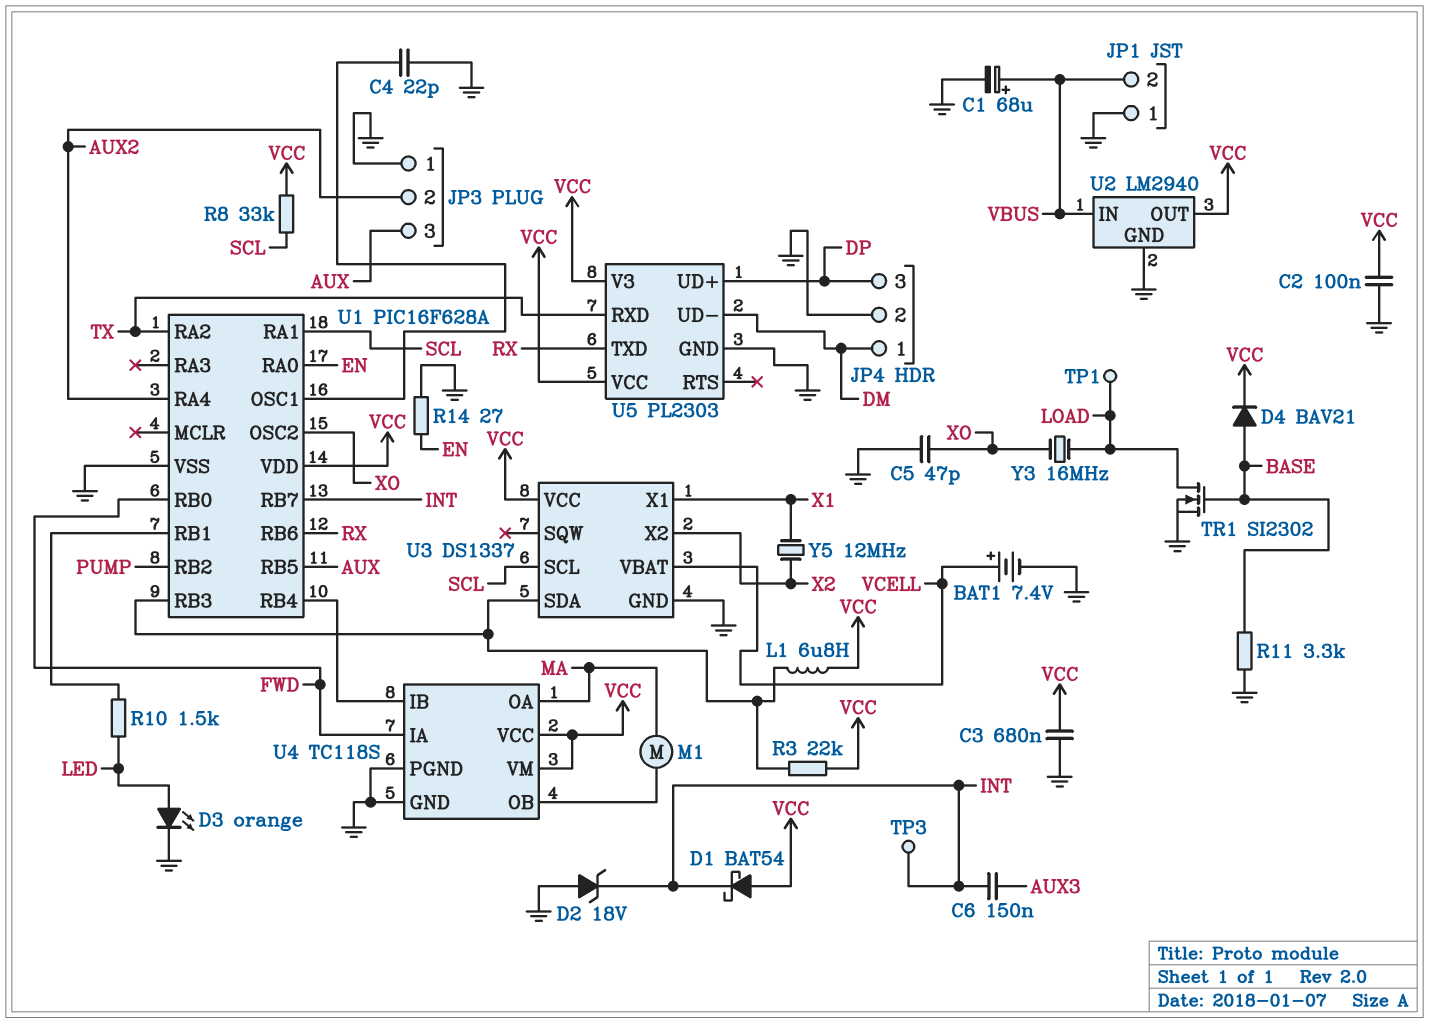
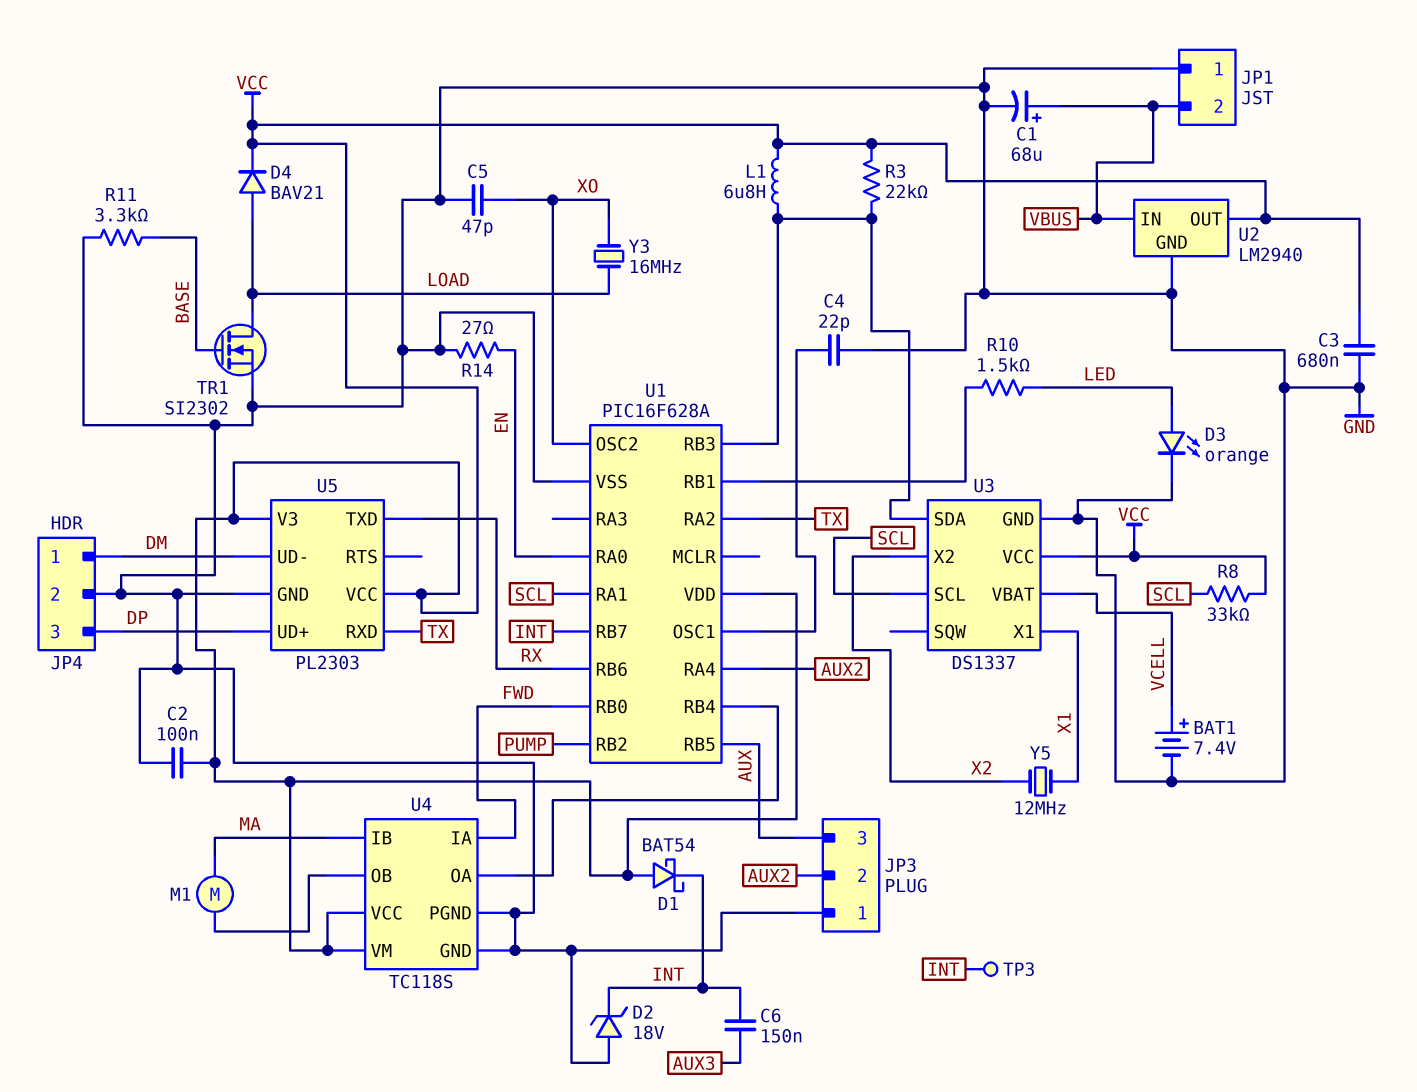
D4: diode BAV21 (A BASE, K VCC) -> diode BAV21 (A LOAD, K VCC)
TP1: test point (LOAD) -> none
U4 pin IB: U1/RB4 -> MA
U4 pin OA: MA -> U1/RB4

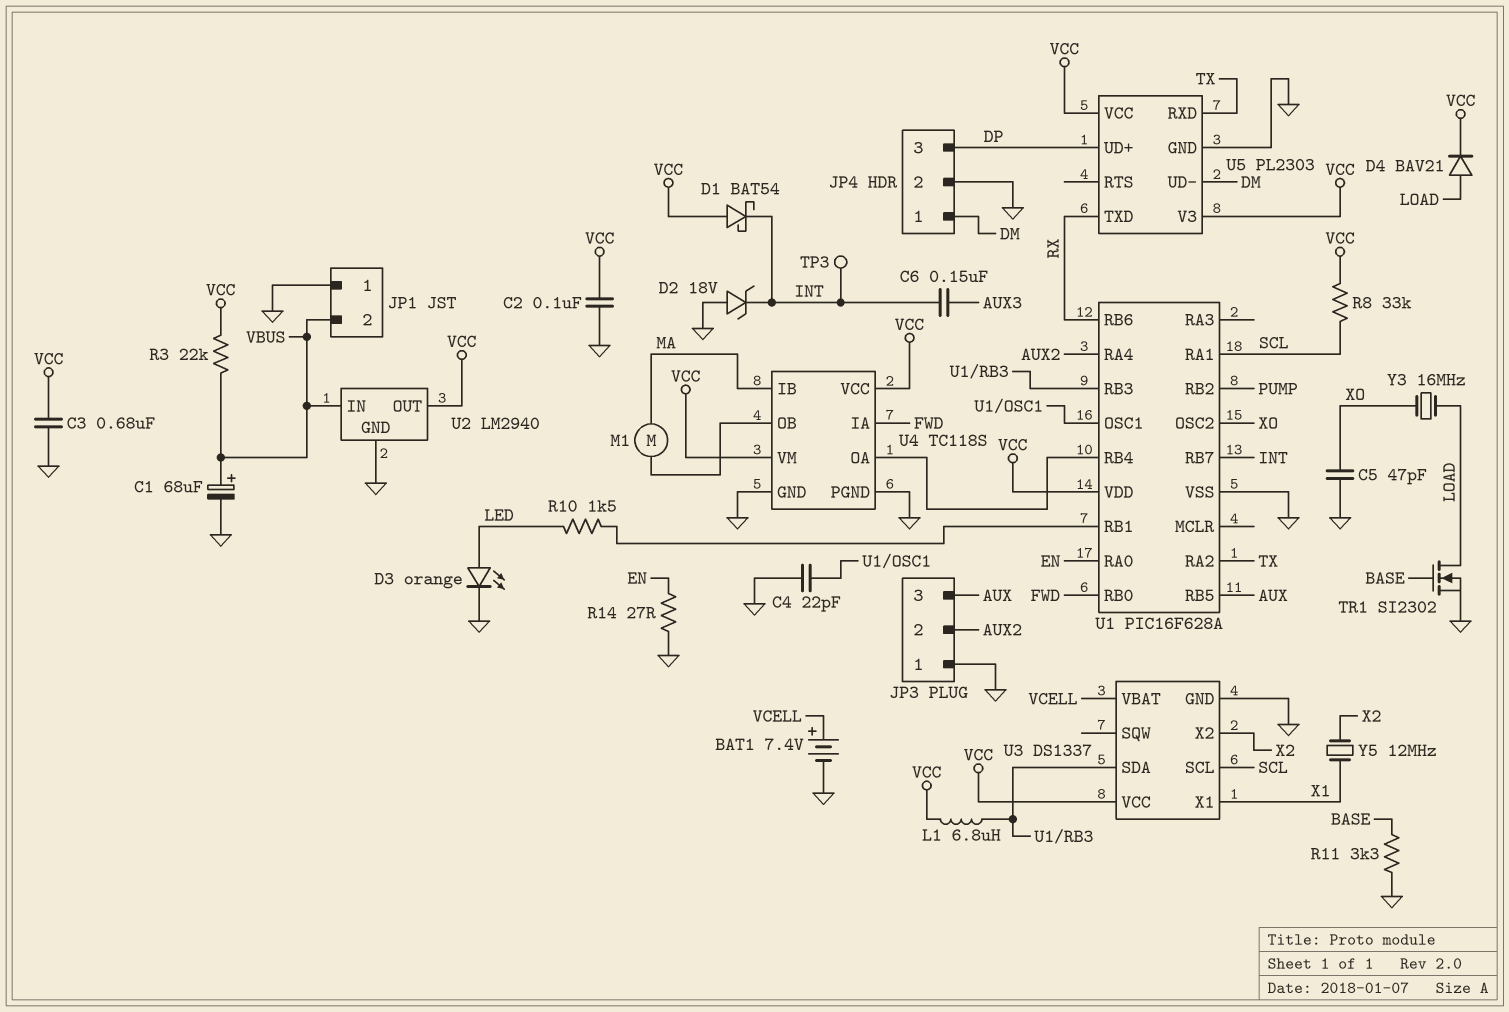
R3: 22k (U1/RB3, VCC) -> 22k (VBUS, VCC)

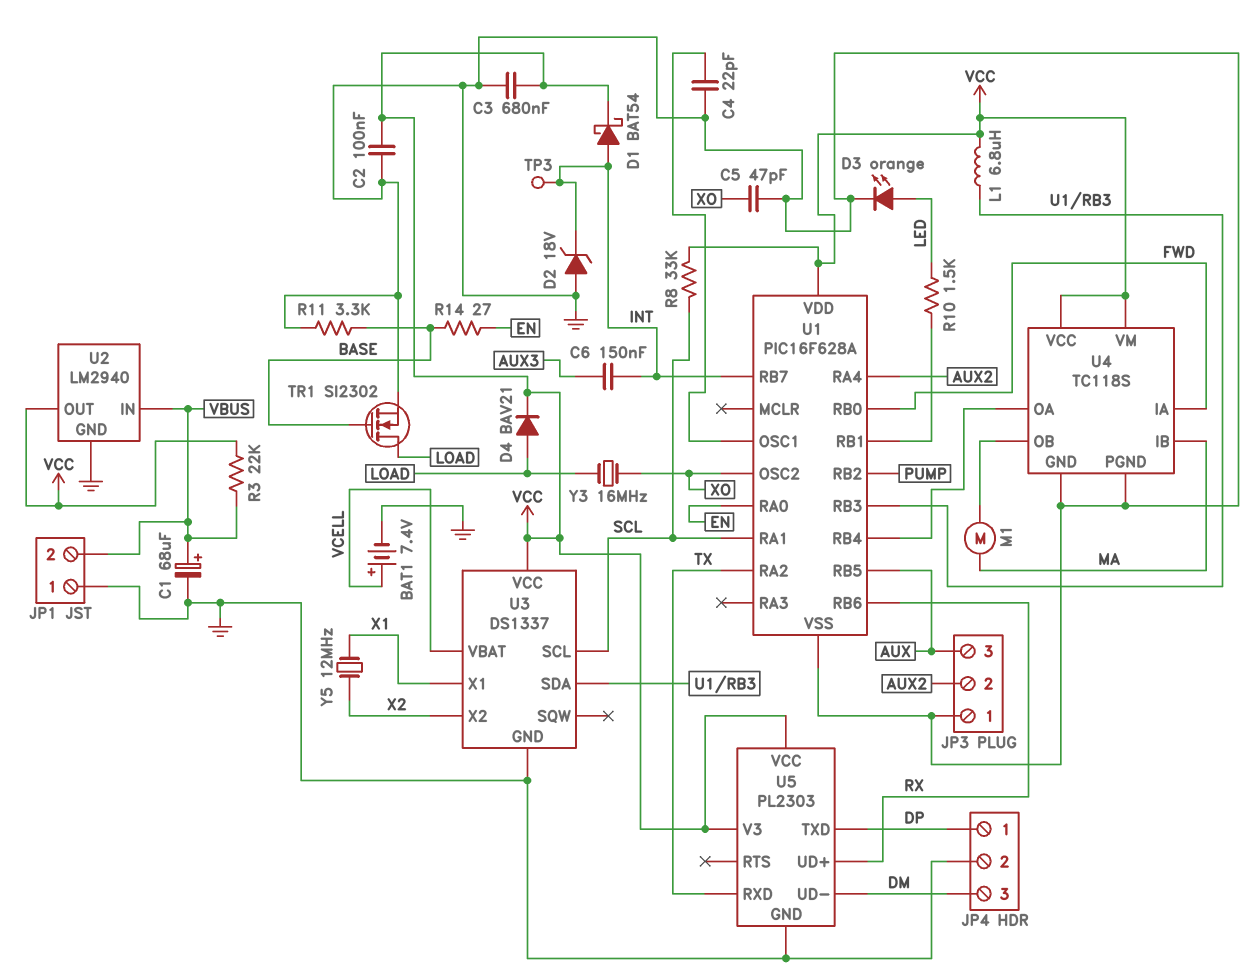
D1: schottky BAT54 (A VCC, K INT) -> schottky BAT54 (A INT, K VCC)
JP4 pin 1: DM -> DP
JP4 pin 3: DP -> DM
R14: 27 (EN, GND) -> 27 (BASE, EN)
U5 pin TXD: RX -> DP
U5 pin UD+: DP -> RX

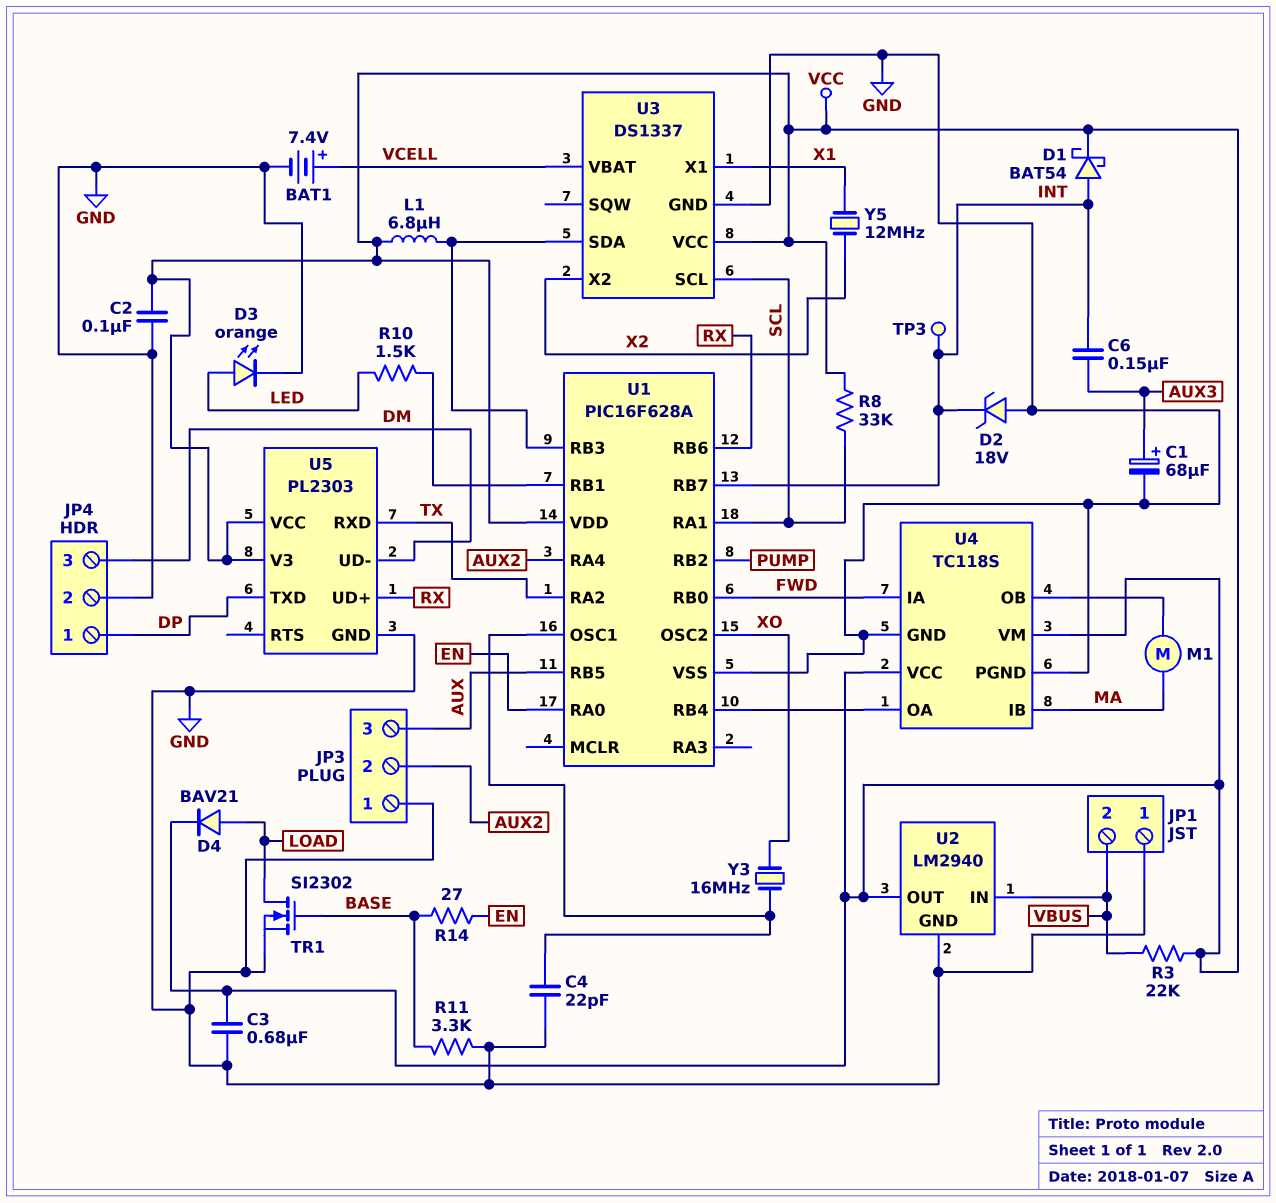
C1: 68uF (plus VBUS, minus GND) -> 68uF (plus AUX3, minus GND)
C5: 47pF (GND, XO) -> none
Y3: 16MHz (LOAD, XO) -> 16MHz (U1/OSC1, XO)

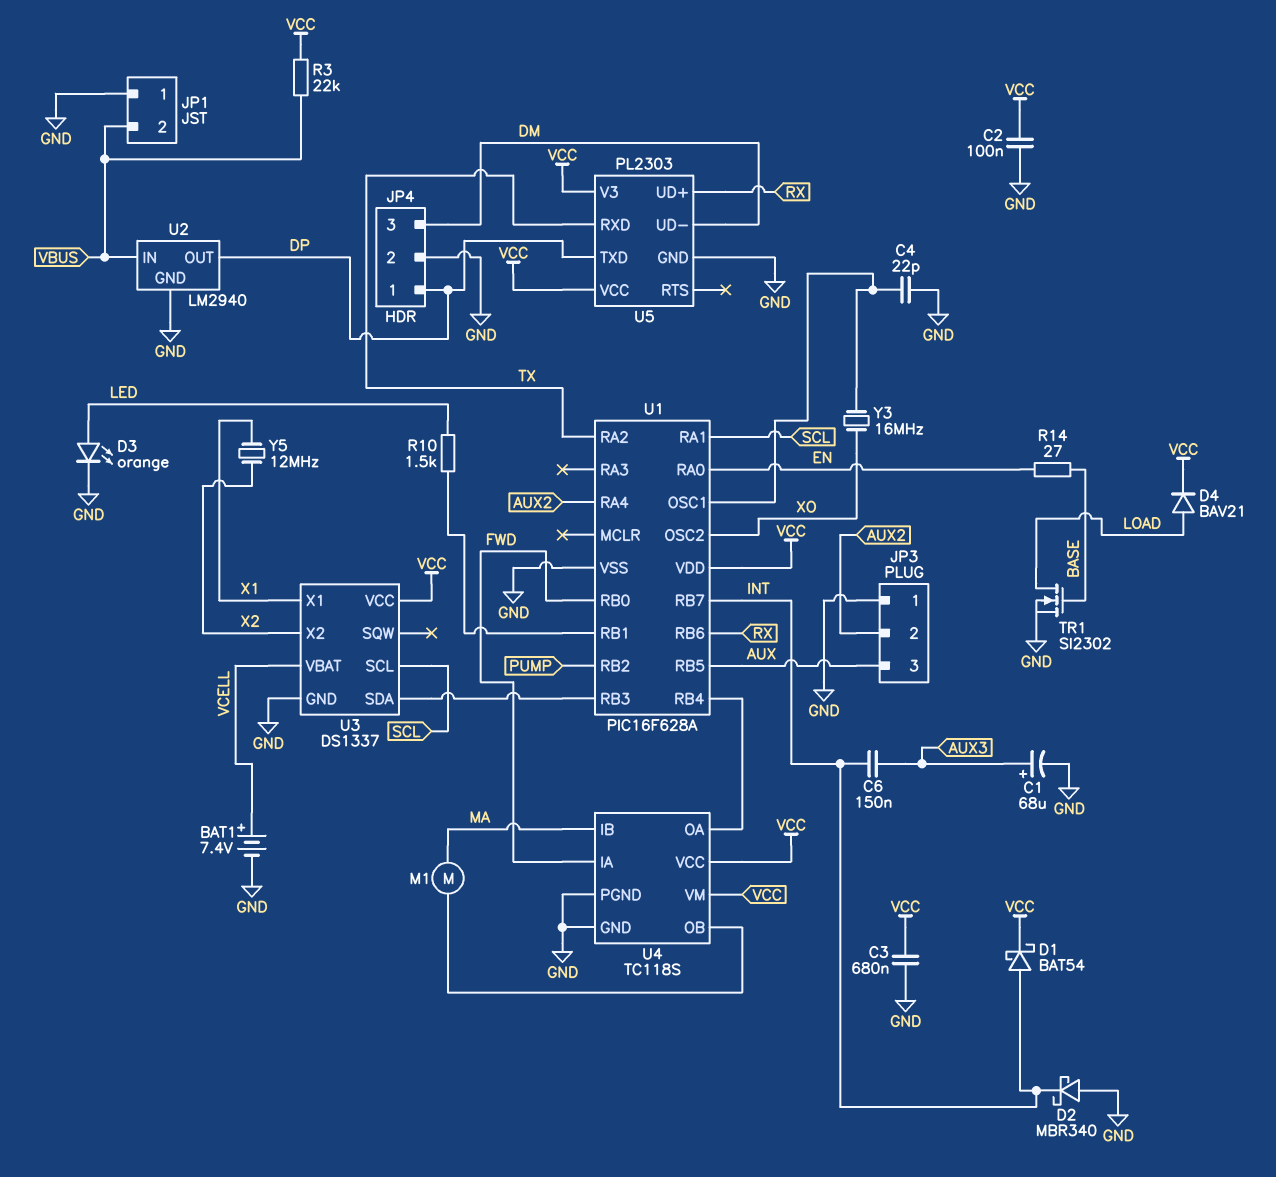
D2: zener 18V (A GND, K INT) -> schottky MBR340 (A GND, K INT)
L1: 6.8uH (U1/RB3, VCC) -> none
R8: 33k (SCL, VCC) -> none
R11: 3.3k (BASE, GND) -> none
TP3: test point (INT) -> none
U2 pin OUT: VCC -> DP

